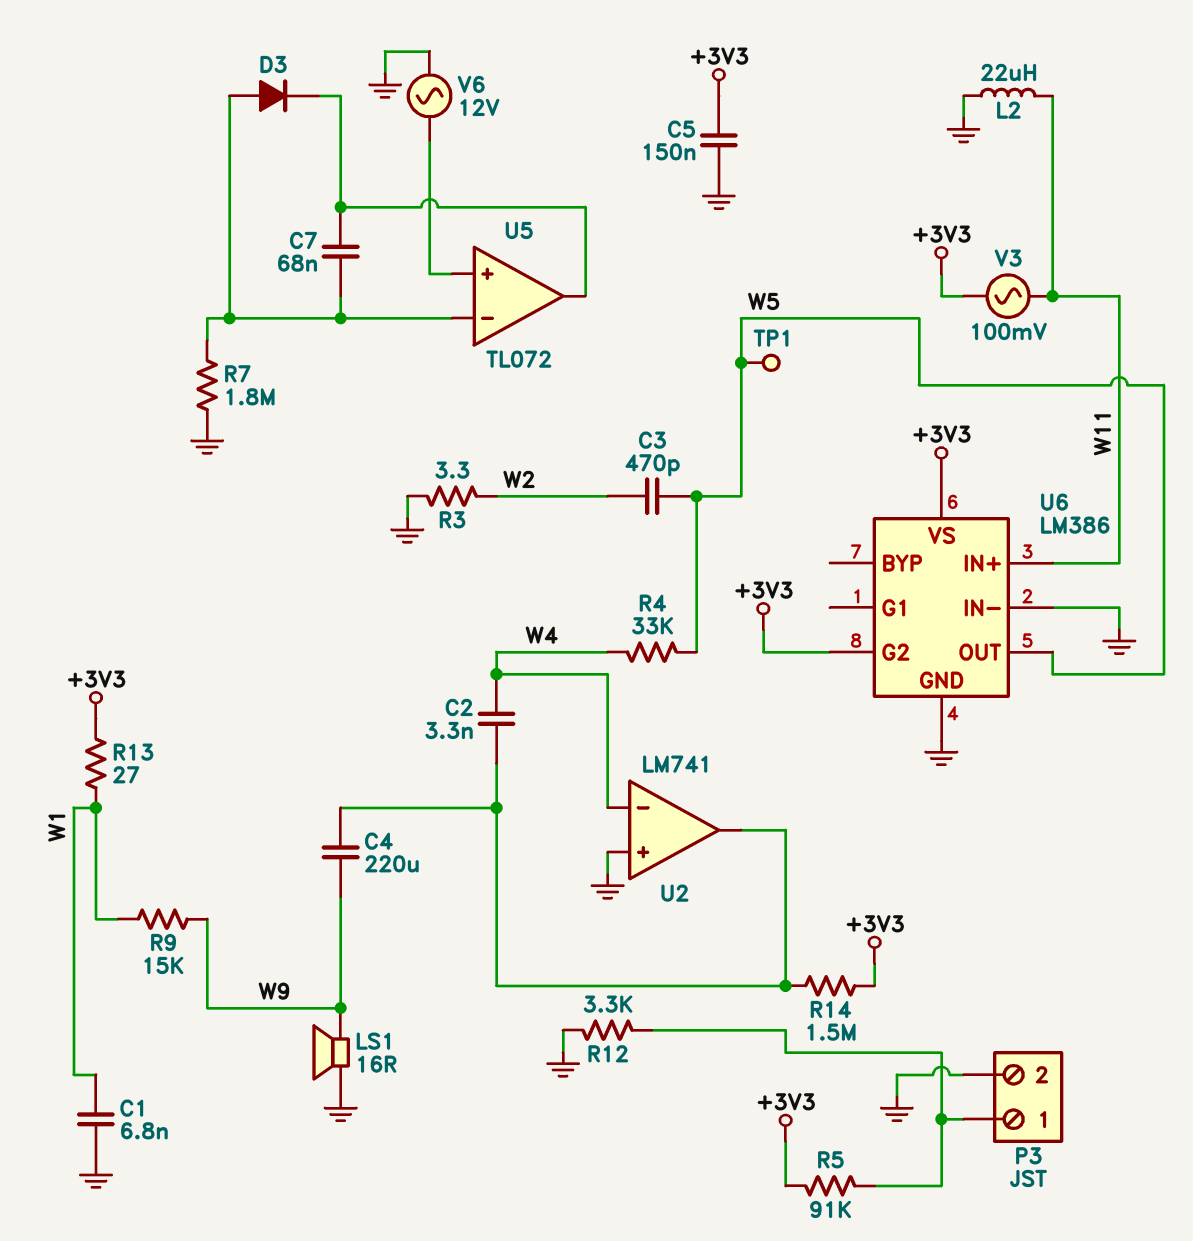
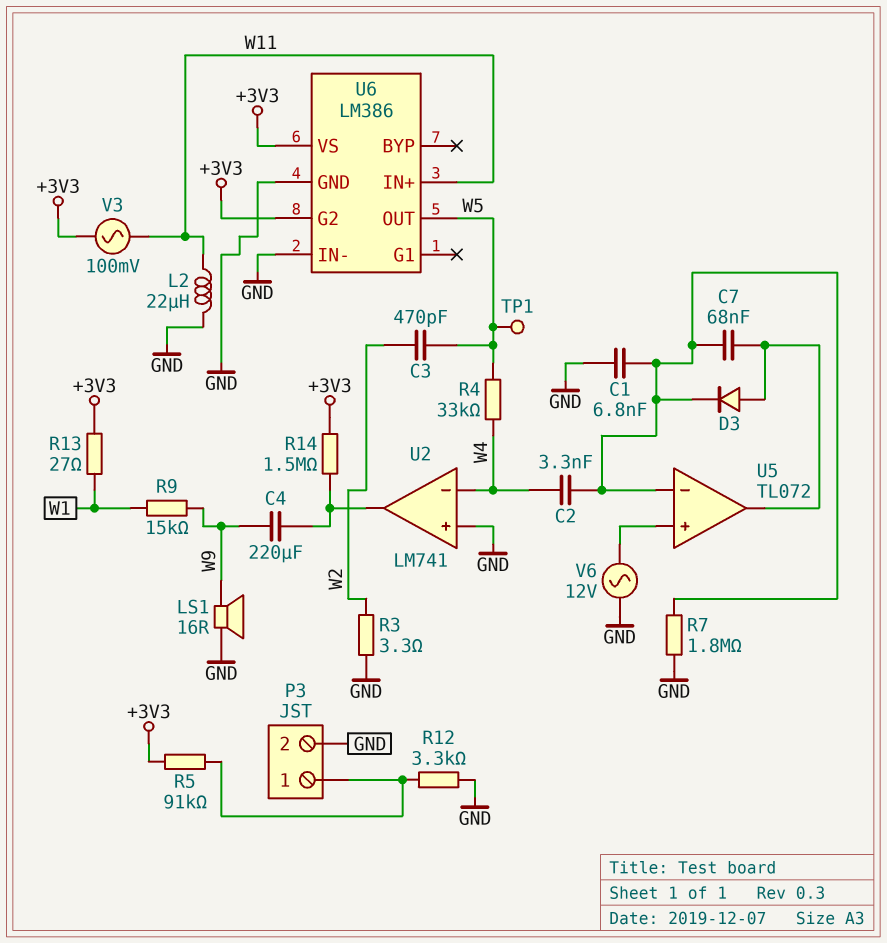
C1: 6.8nF (GND, W1) -> 6.8nF (GND, U5/in-)
C2: 3.3nF (U2/out, W4) -> 3.3nF (U5/in-, W4)
C5: 150nF (+3V3, GND) -> none
D3: diode (A U5/in-, K U5/out) -> diode (A U5/out, K U5/in-)

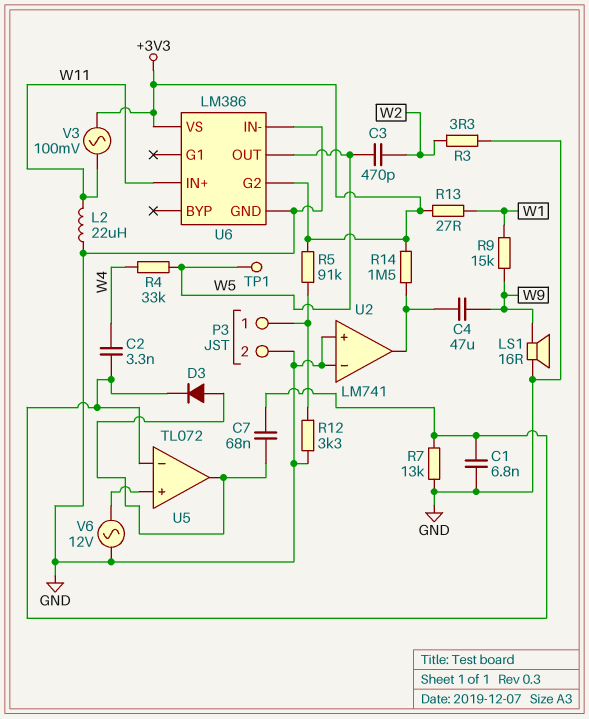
C4: 220uF (U2/out, W9) -> 47uF (U2/out, W9)
R7: 1.8M (GND, U5/in-) -> 13k (GND, U5/in-)
U2 pin in-: W4 -> GND

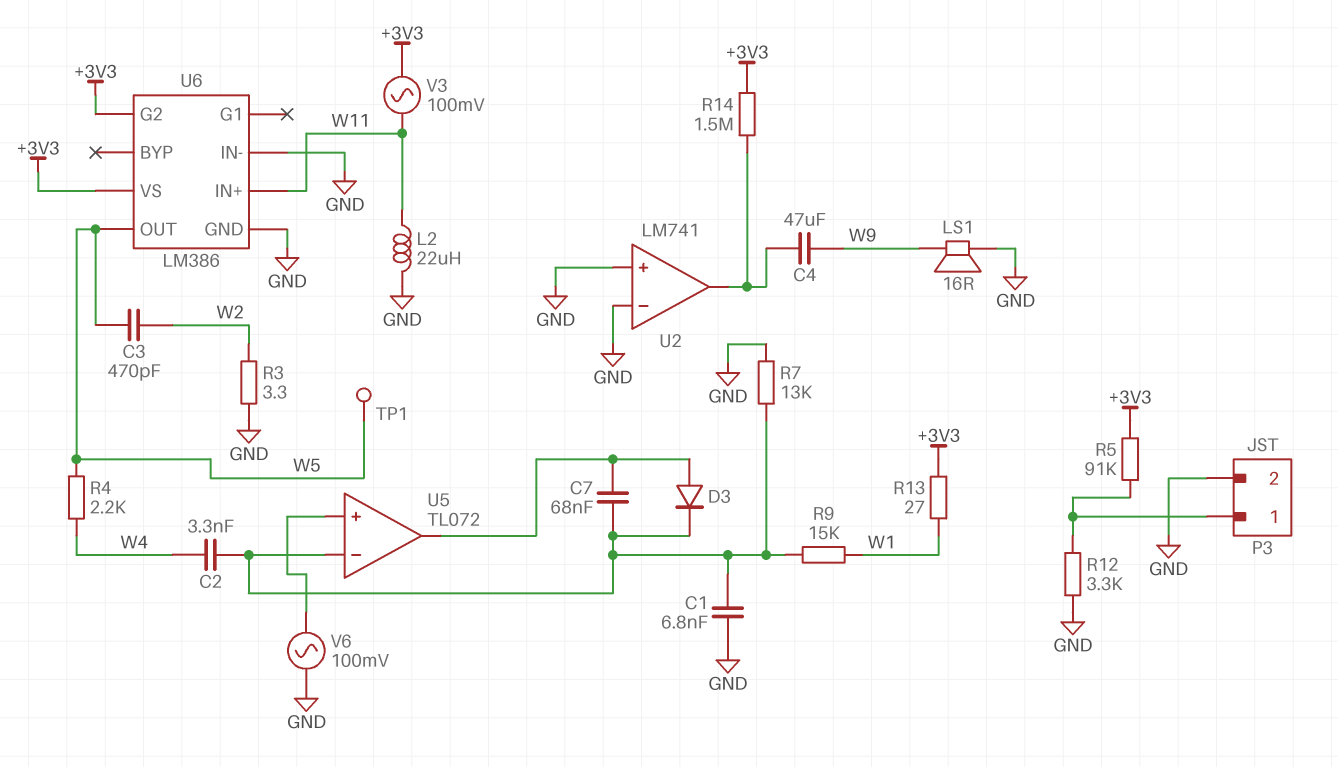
R4: 33k (W4, W5) -> 2.2k (W4, W5)
R9: 15k (W1, W9) -> 15k (U5/in-, W1)
V6: AC 12V (GND, U5/in+) -> AC 100mV (GND, U5/in+)

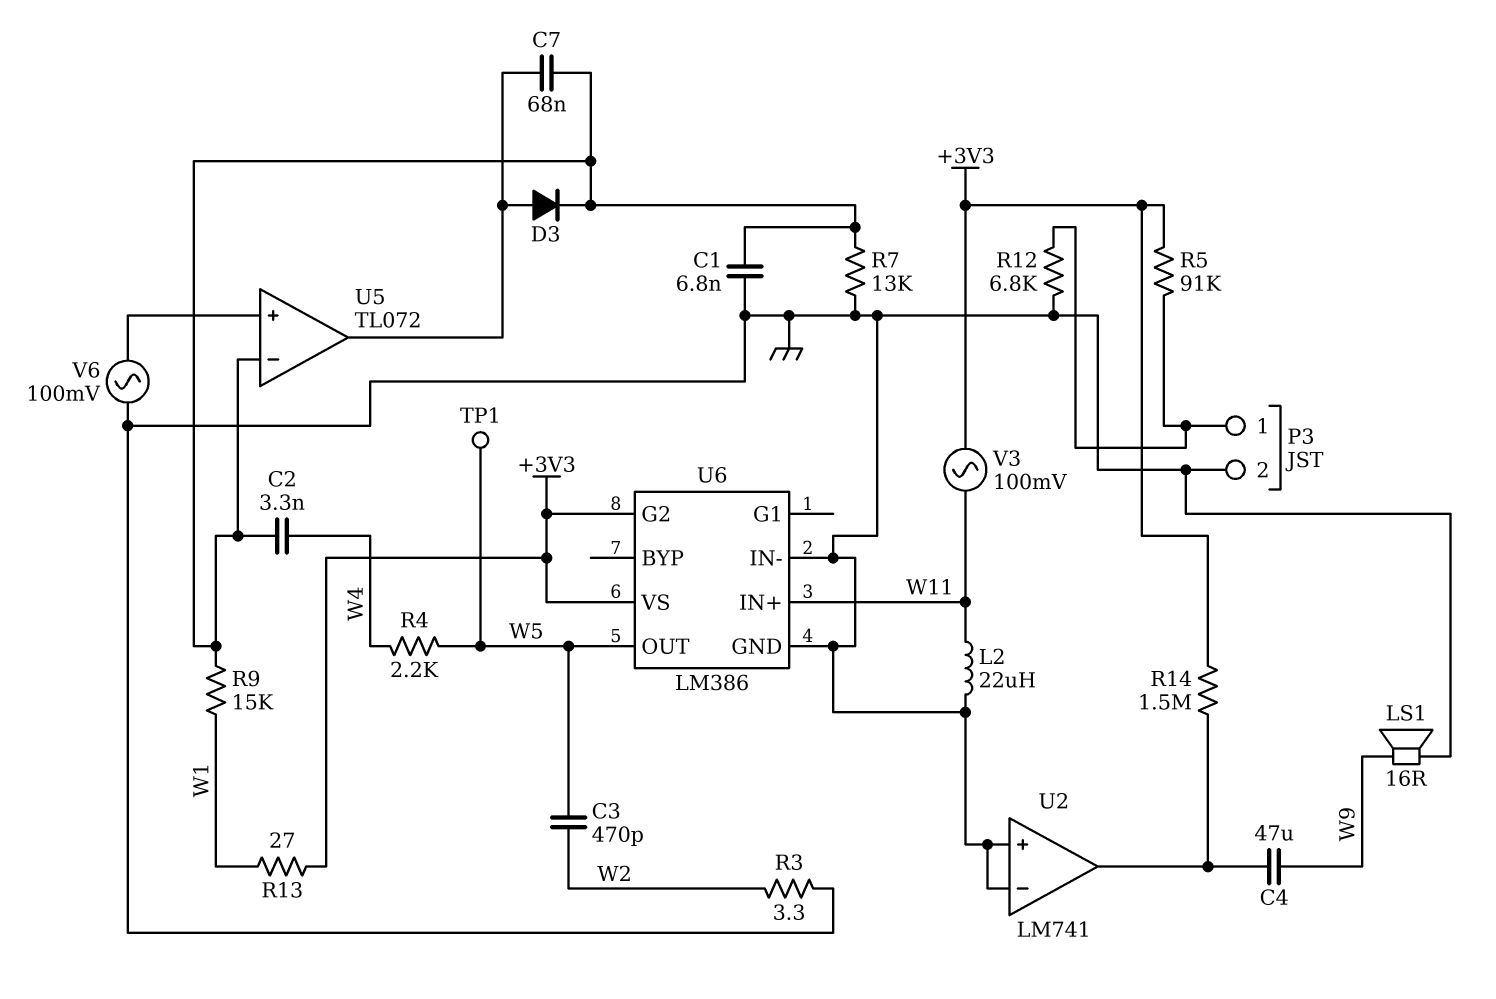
R12: 3.3k (GND, P3/1) -> 6.8k (GND, P3/1)

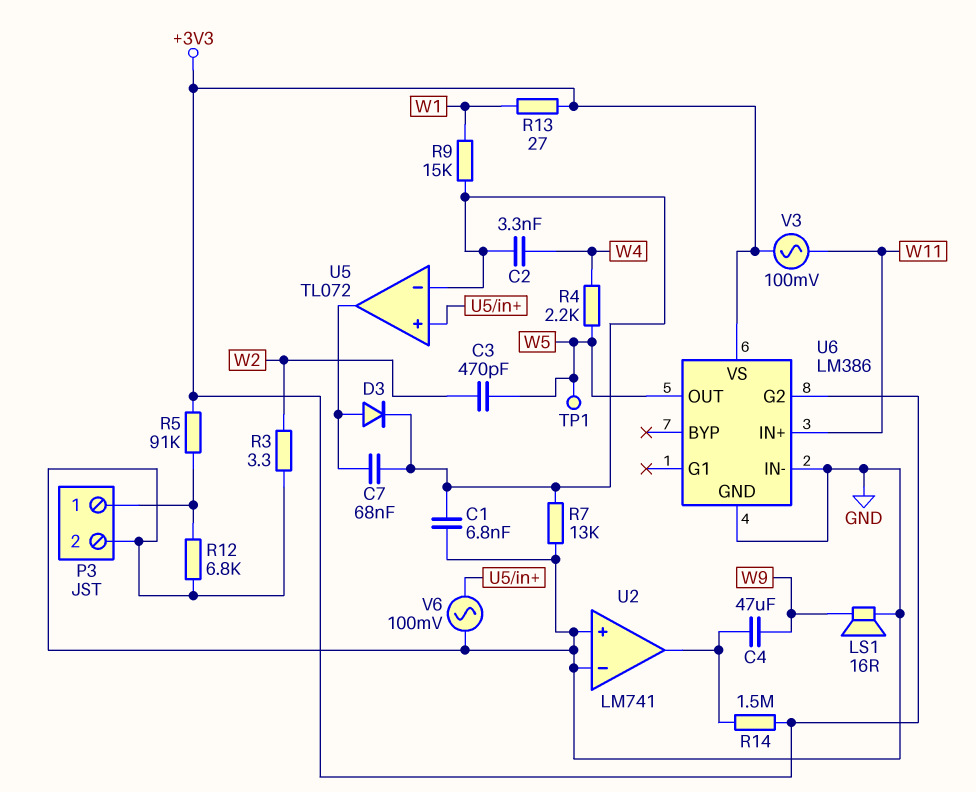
L2: 22uH (GND, W11) -> none

